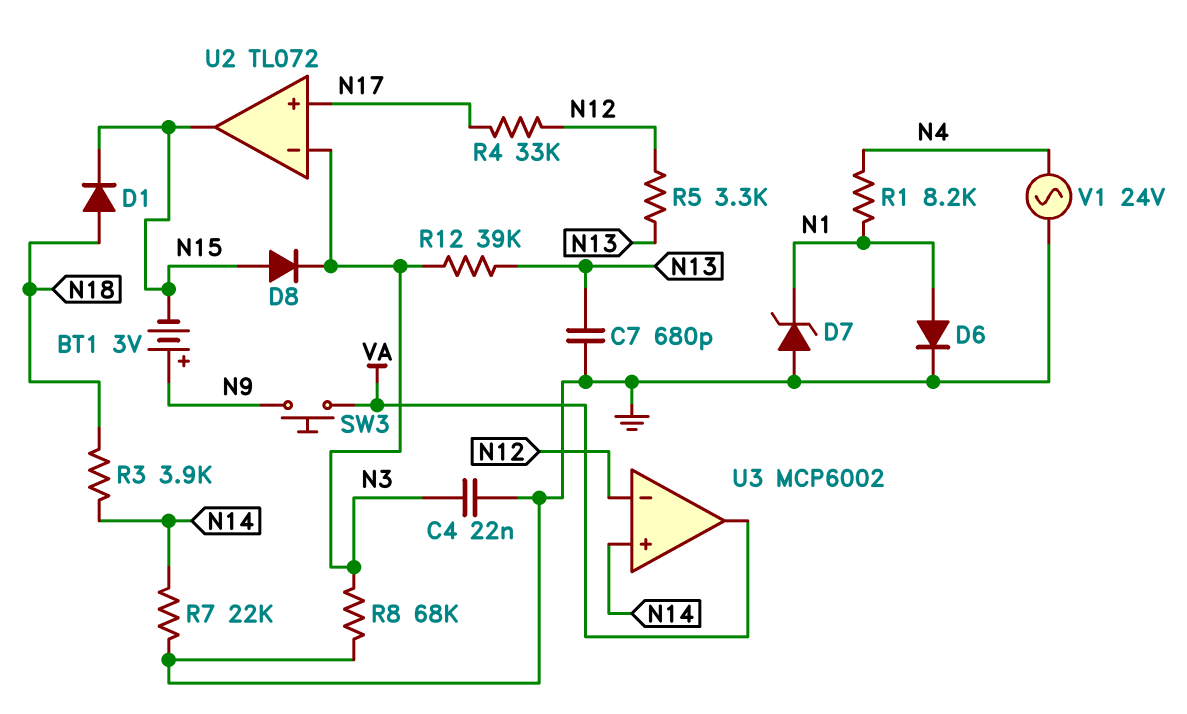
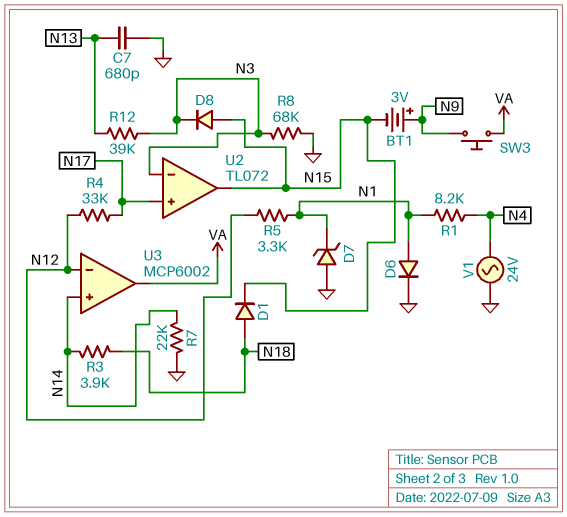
C4: 22nF (GND, N3) -> none
R5: 3.3k (N12, N13) -> 3.3k (N1, N12)

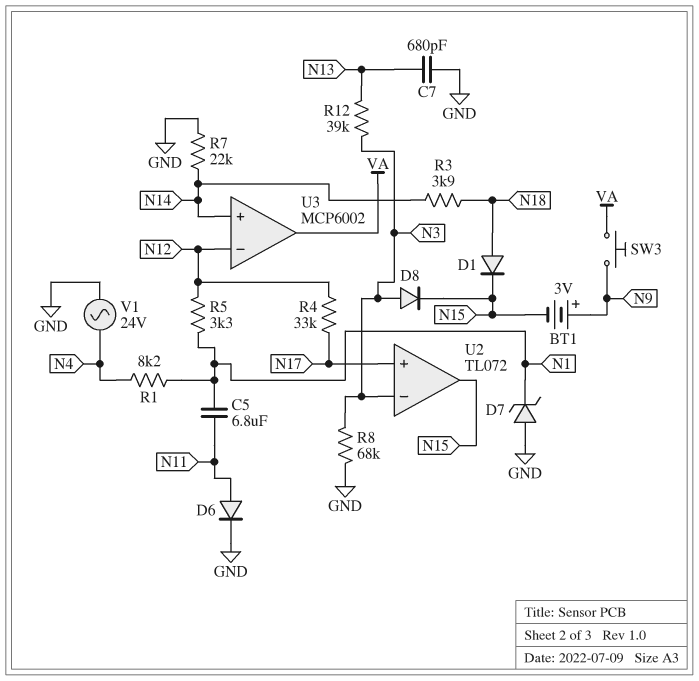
C5: none -> 6.8uF (N1, N11)
D6: diode (A N1, K GND) -> diode (A N11, K GND)
D8: diode (A N15, K N3) -> diode (A N3, K N15)

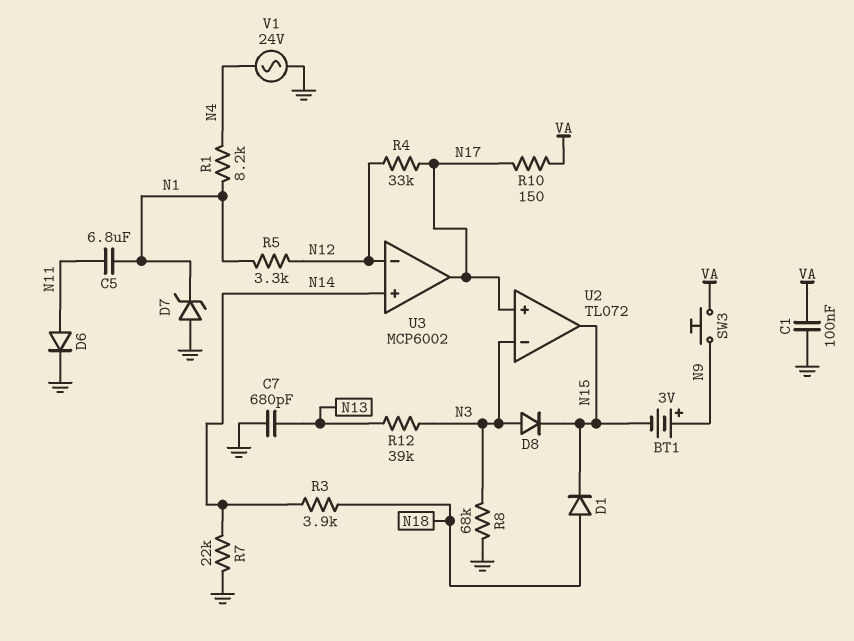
C1: none -> 100nF (GND, VA)
R10: none -> 150 (N17, VA)
U3 pin out: VA -> N17

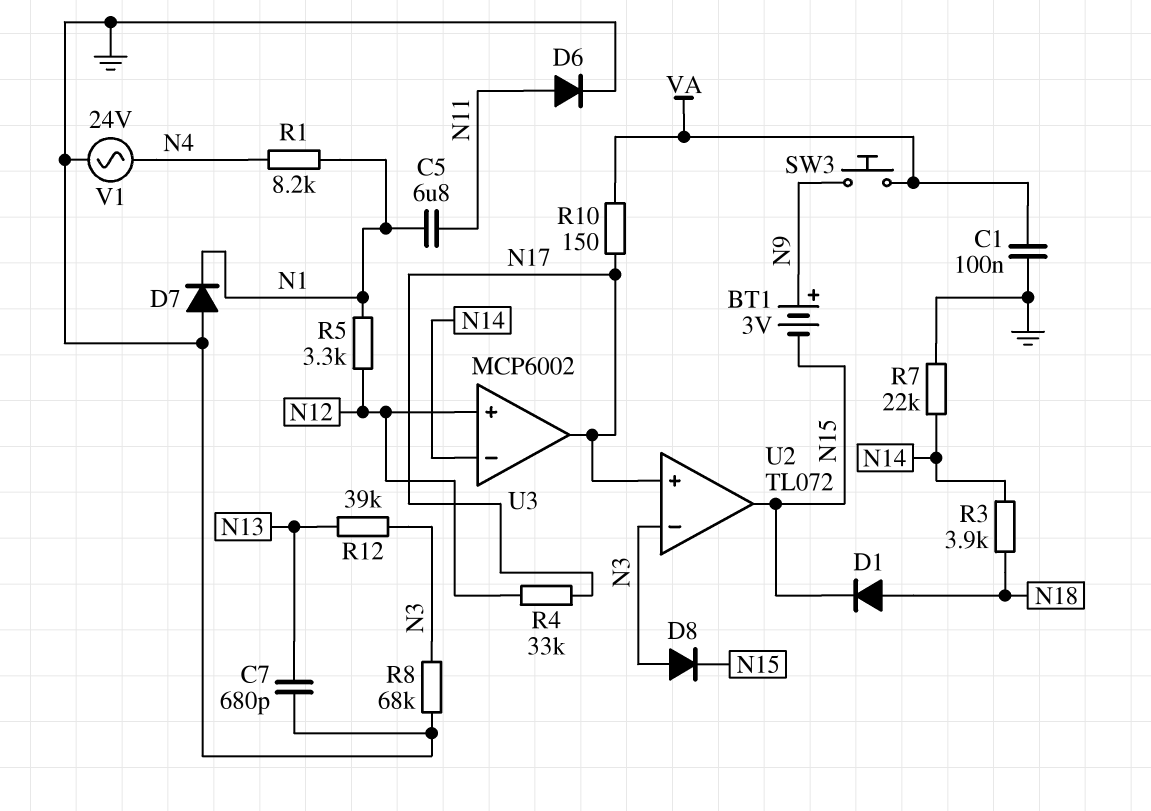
D7: zener (A GND, K N1) -> diode (A GND, K N1)
U3 pin in+: N14 -> N12
U3 pin in-: N12 -> N14

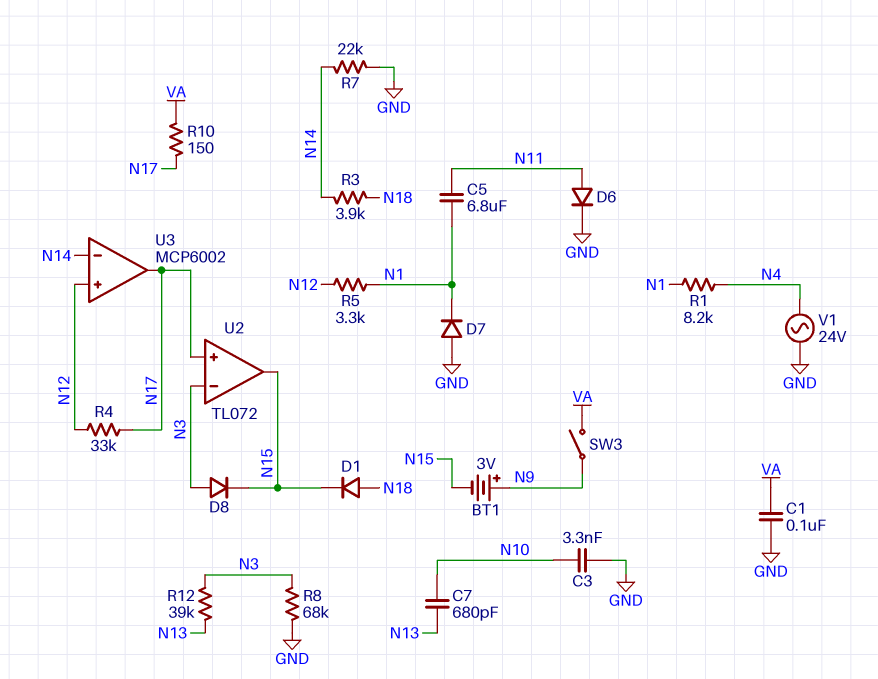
C3: none -> 3.3nF (GND, N10)
C7: 680pF (GND, N13) -> 680pF (N10, N13)
SW3: button (N9, VA) -> switch (N9, VA)

